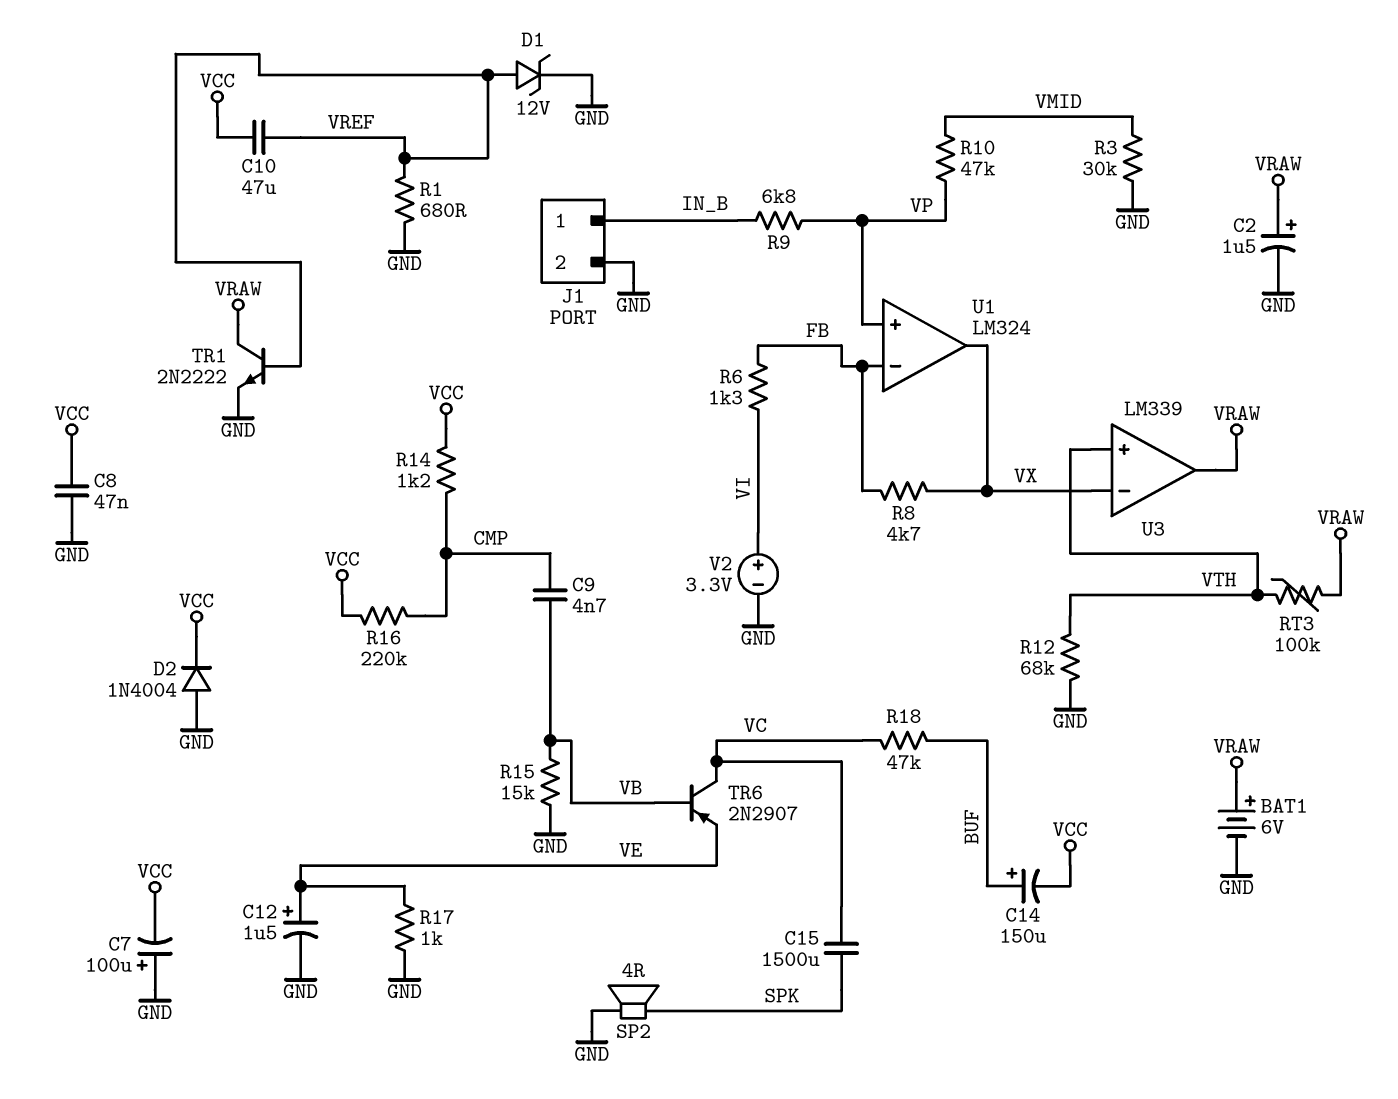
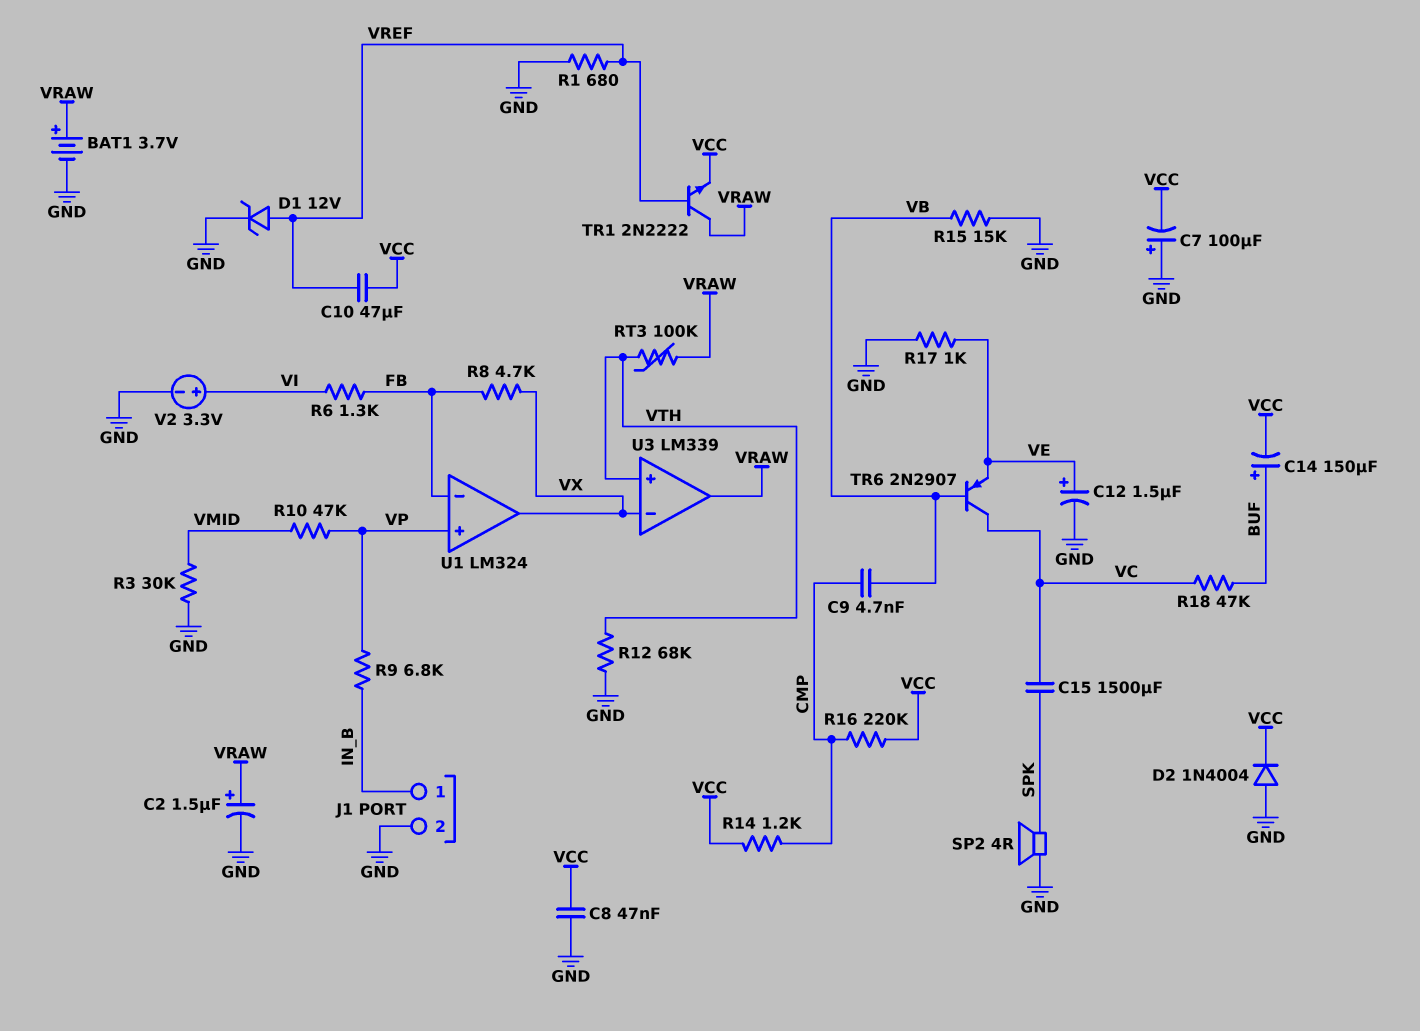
BAT1: 6V (plus VRAW, minus GND) -> 3.7V (plus VRAW, minus GND)
TR1: NPN 2N2222 (B VREF, C VRAW, E GND) -> NPN 2N2222 (B VREF, C VRAW, E VCC)

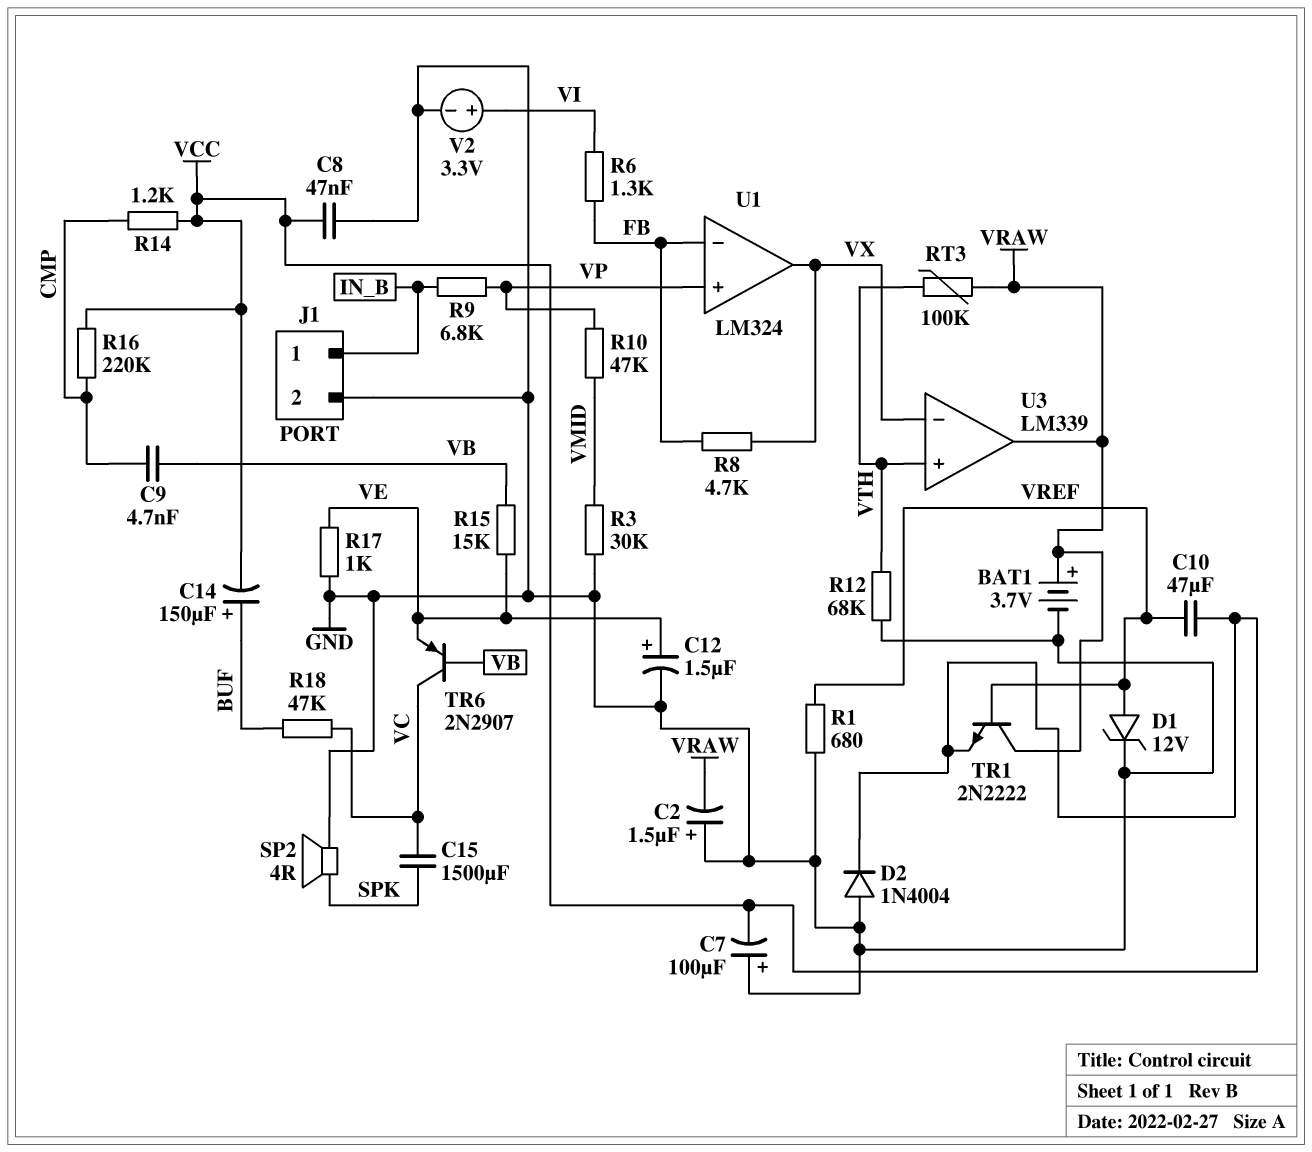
C2: 1.5uF (plus VRAW, minus GND) -> 1.5uF (plus GND, minus VRAW)
R15: 15k (GND, VB) -> 15k (VB, VE)

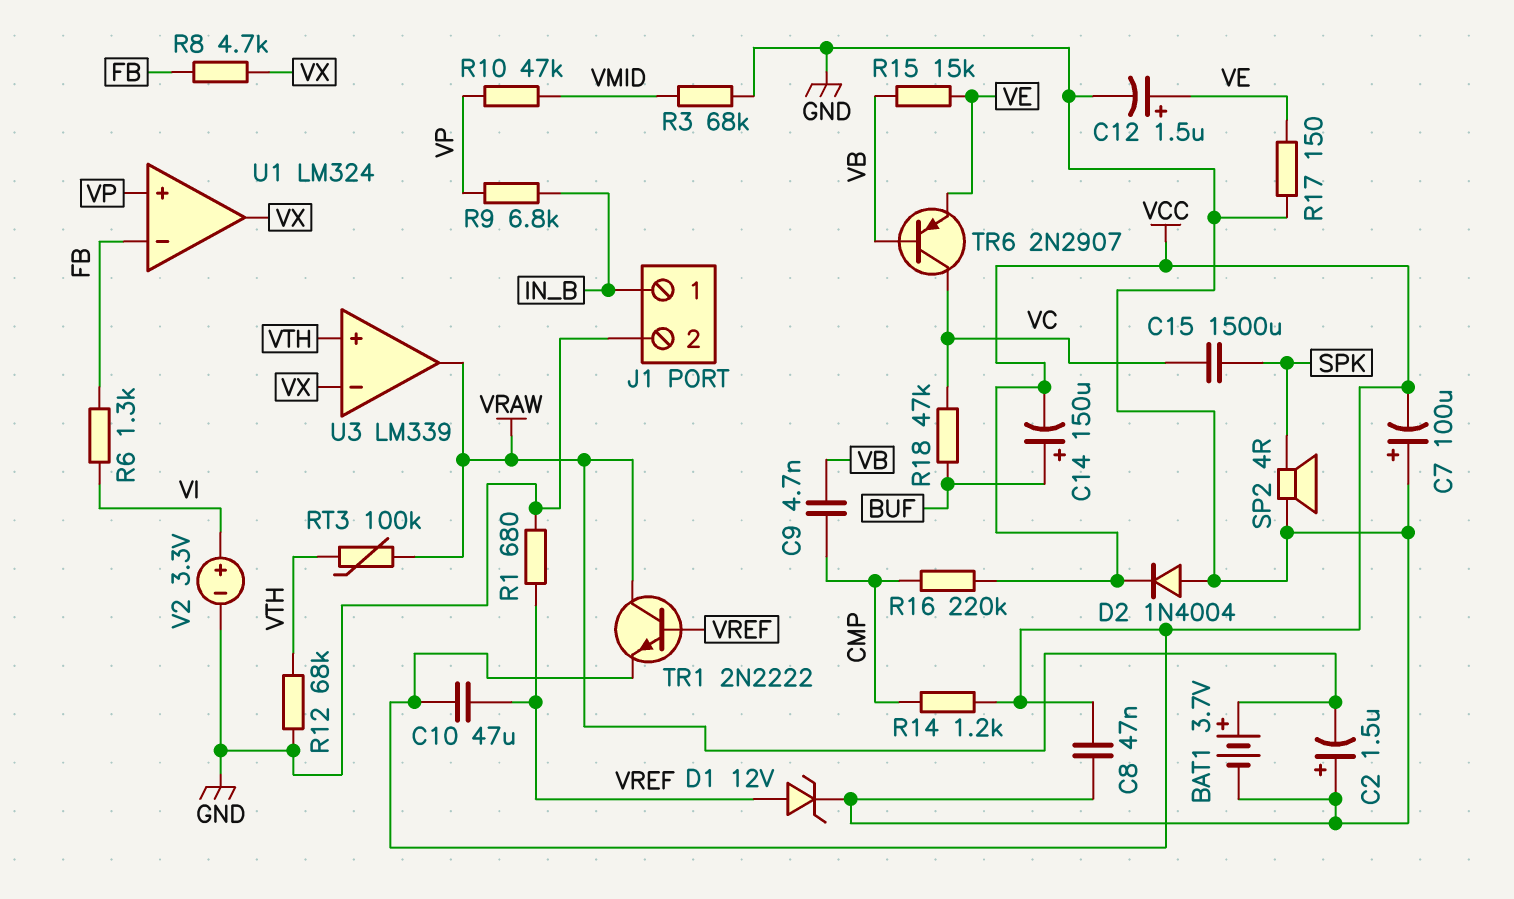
R3: 30k (GND, VMID) -> 68k (GND, VMID)
R17: 1k (GND, VE) -> 150 (GND, VE)

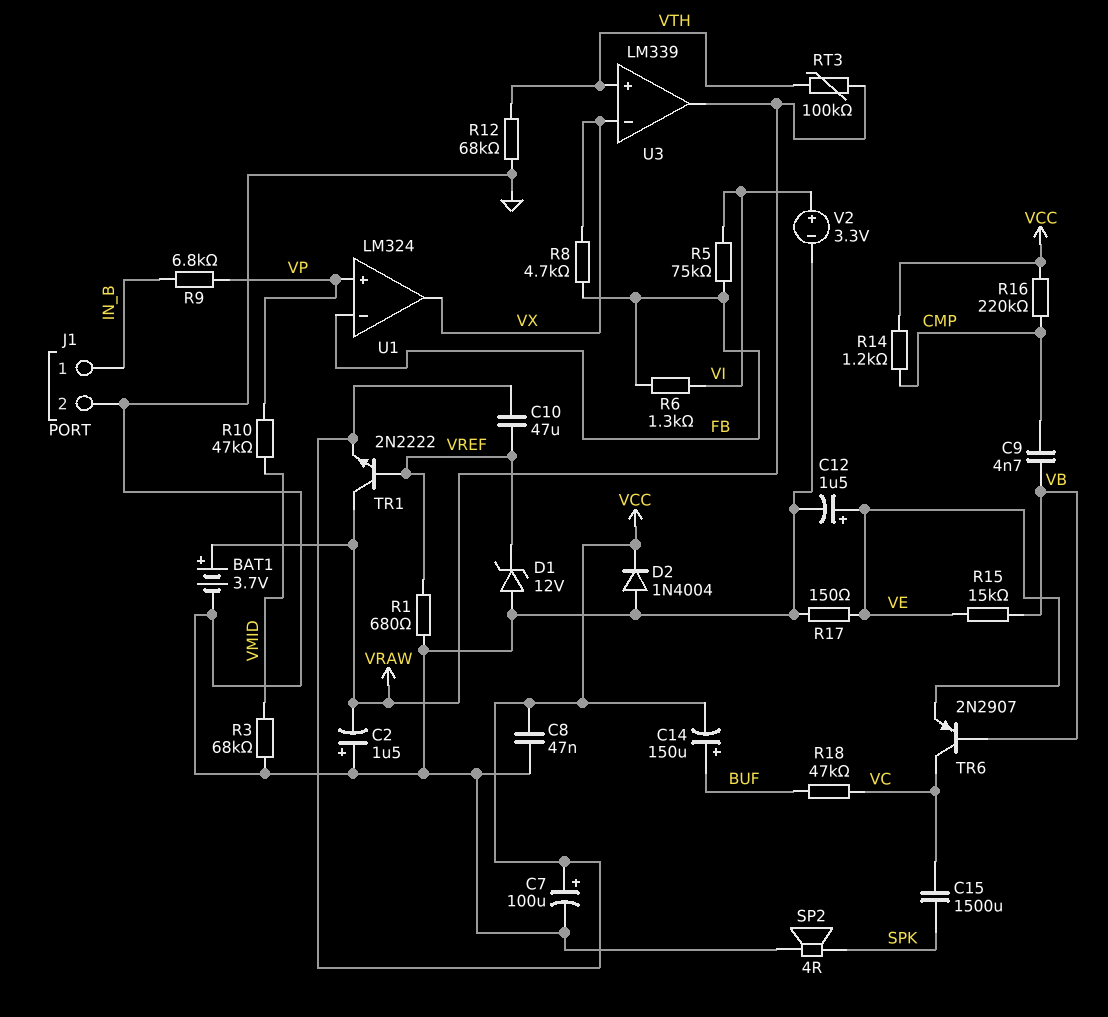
C7: 100uF (plus GND, minus VCC) -> 100uF (plus VCC, minus GND)
D1: zener 12V (A VREF, K GND) -> zener 12V (A GND, K VREF)
R5: none -> 75k (FB, VI)

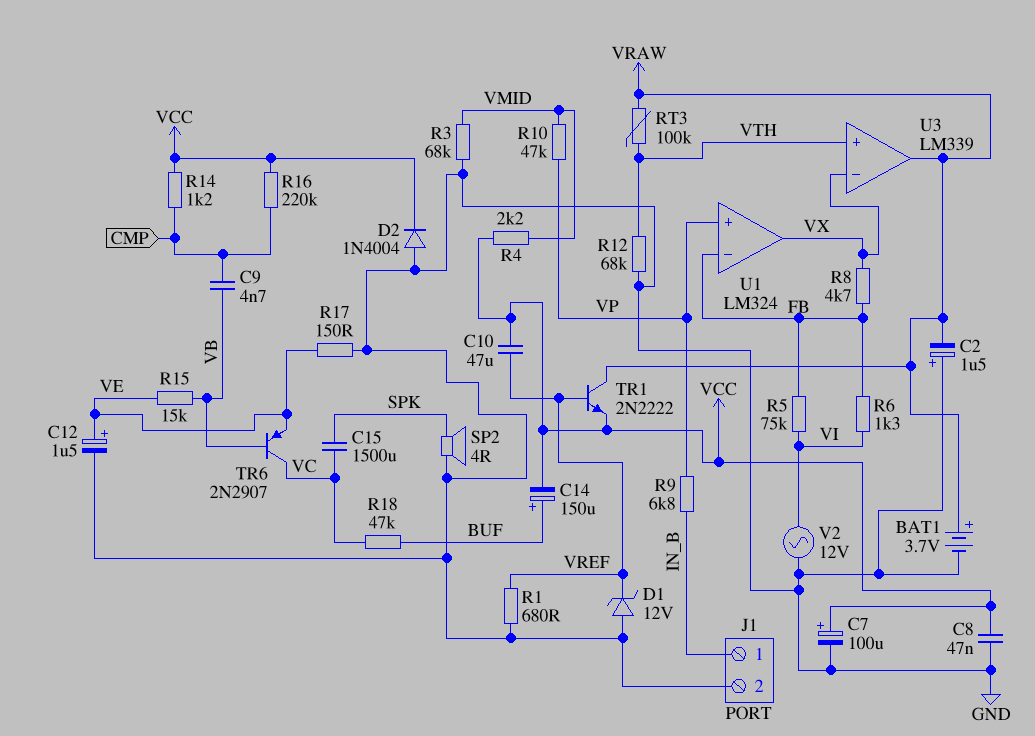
R4: none -> 2.2k (VCC, VMID)
V2: 3.3V (plus VI, minus GND) -> AC 12V (GND, VI)

